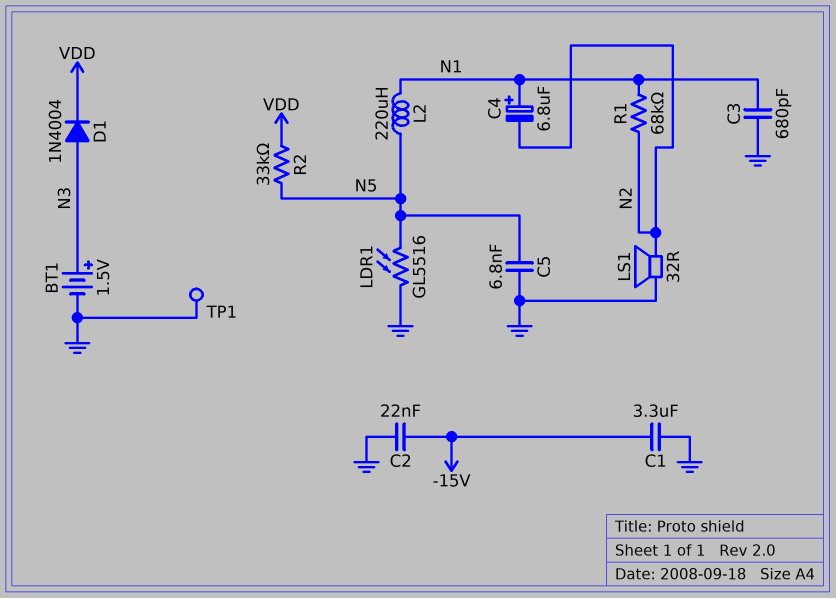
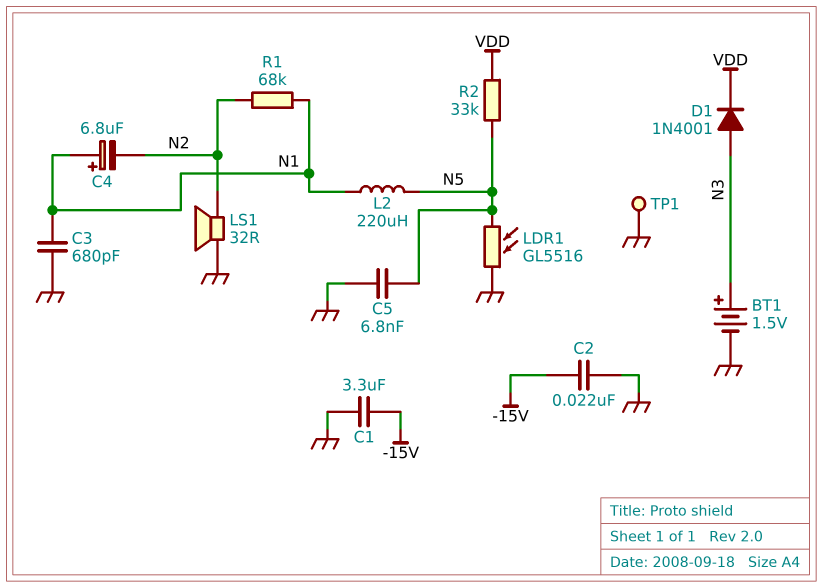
D1: diode 1N4004 (A N3, K VDD) -> diode 1N4001 (A N3, K VDD)

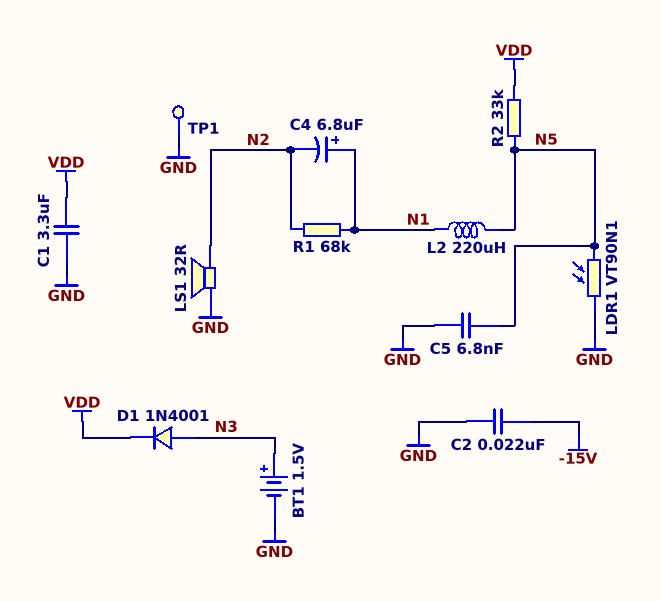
C1: 3.3uF (-15V, GND) -> 3.3uF (GND, VDD)
C3: 680pF (GND, N1) -> none
LDR1: GL5516 (GND, N5) -> VT90N1 (GND, N5)

